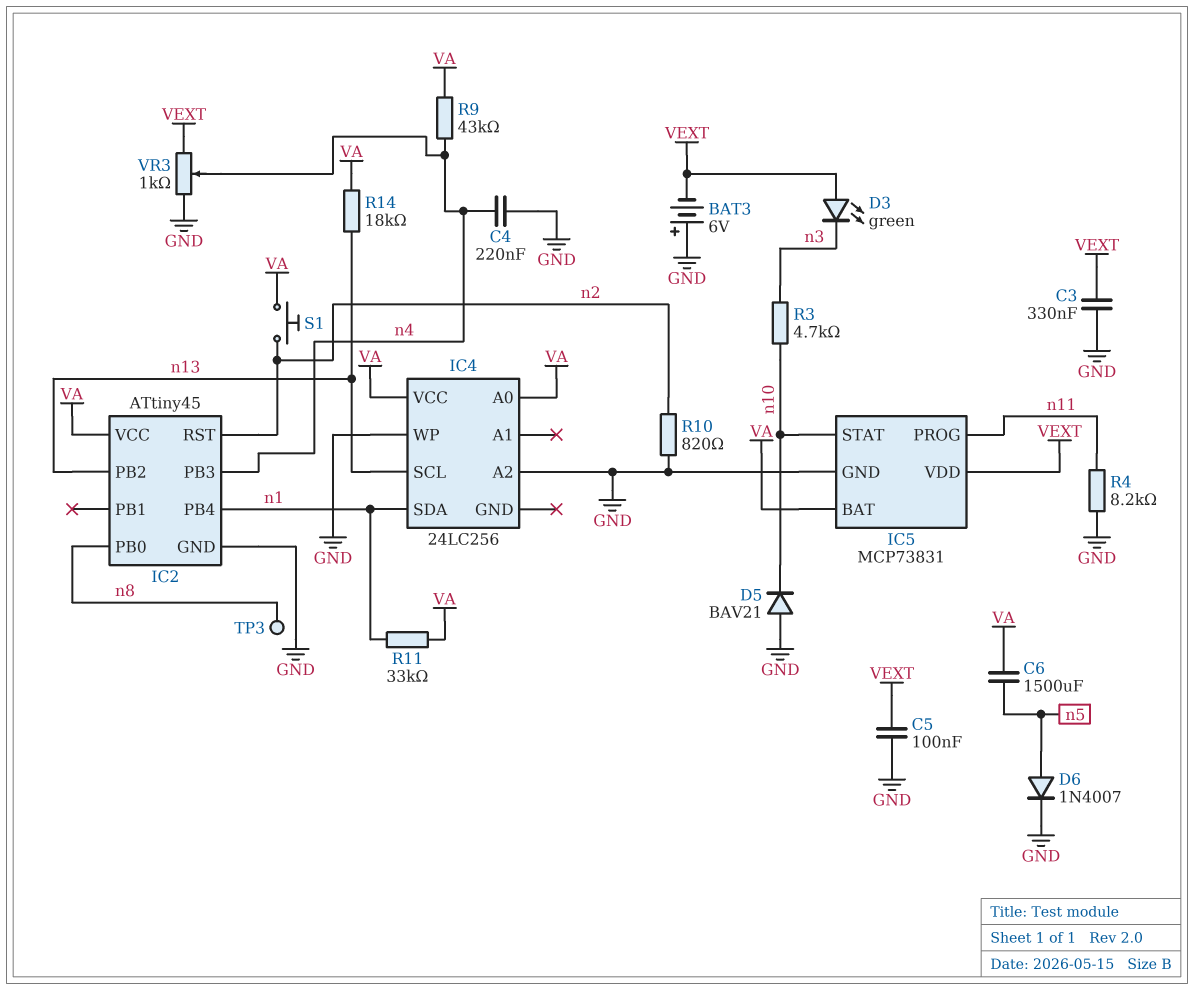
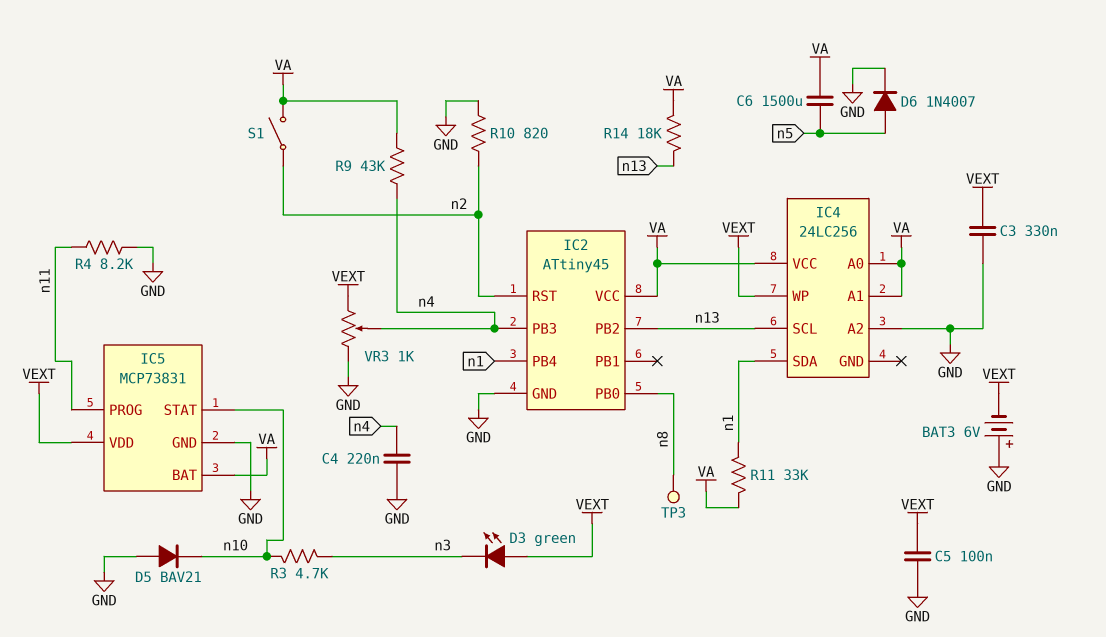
IC4 pin A1: none -> VA
IC4 pin WP: GND -> VEXT
S1: button (VA, n2) -> switch (VA, n2)

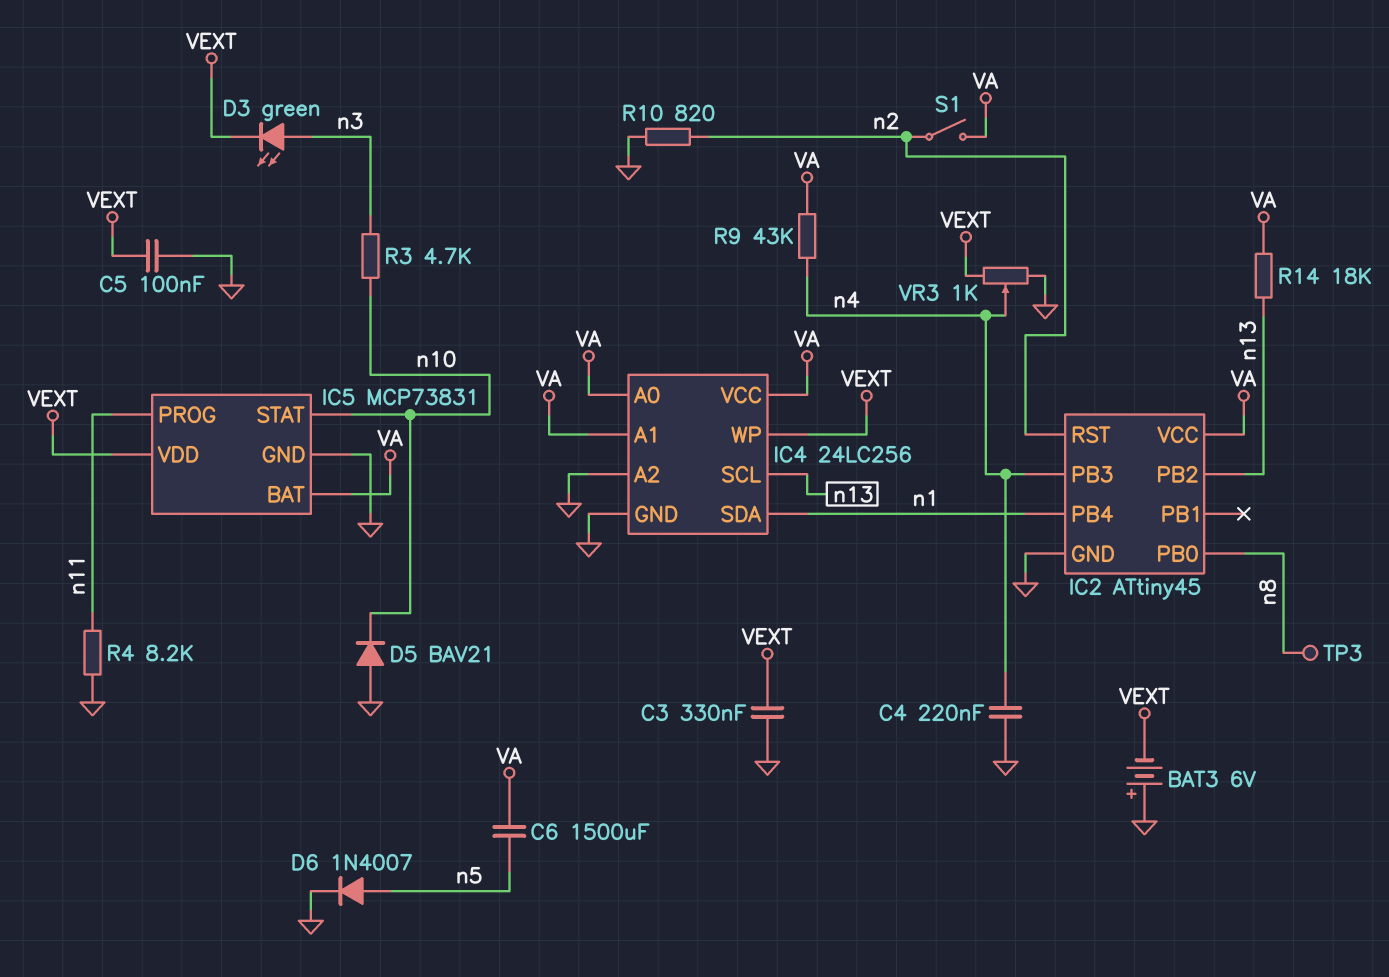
D3: LED green (A VEXT, K n3) -> LED green (A n3, K VEXT)
IC4 pin GND: none -> GND
R11: 33k (VA, n1) -> none

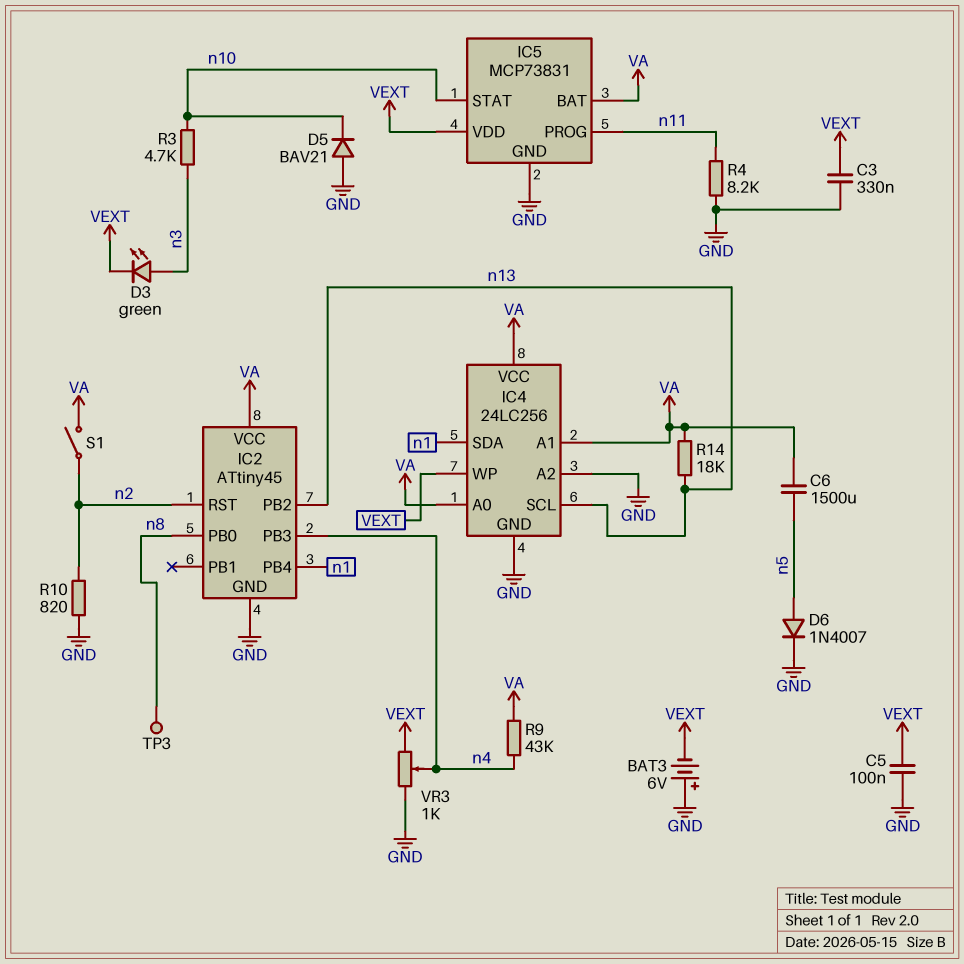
C4: 220nF (GND, n4) -> none

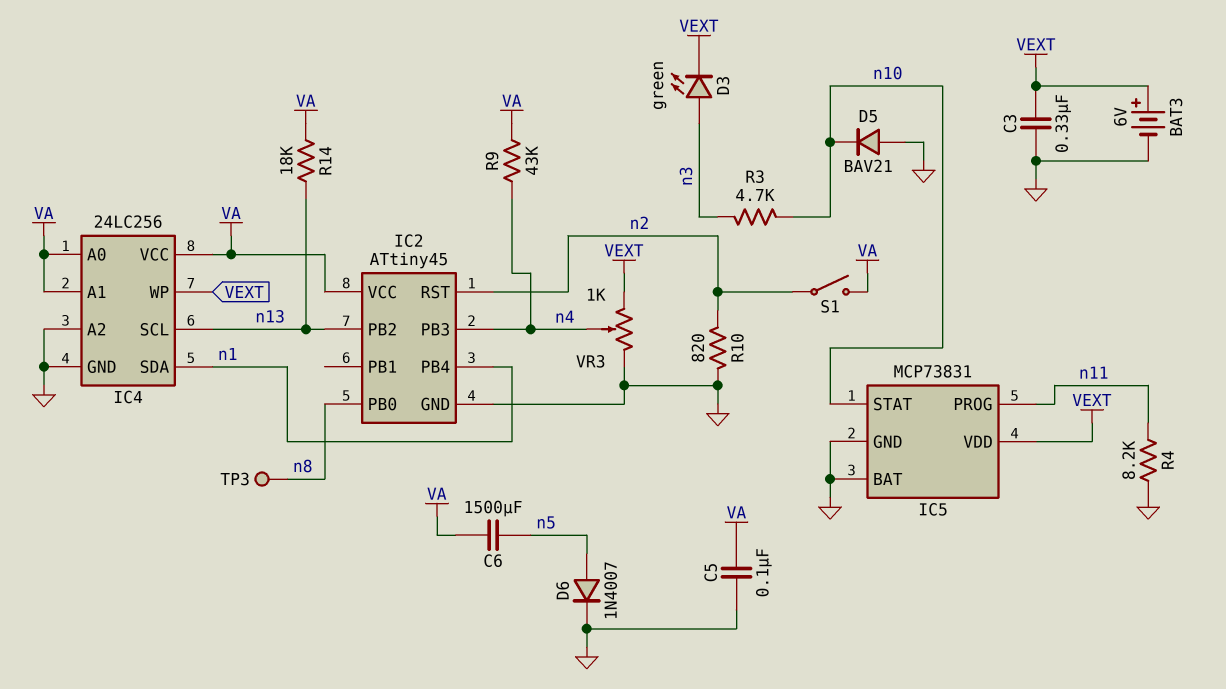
BAT3: 6V (plus GND, minus VEXT) -> 6V (plus VEXT, minus GND)
C5: 100nF (GND, VEXT) -> 100nF (GND, VA)
IC5 pin BAT: VA -> GND

